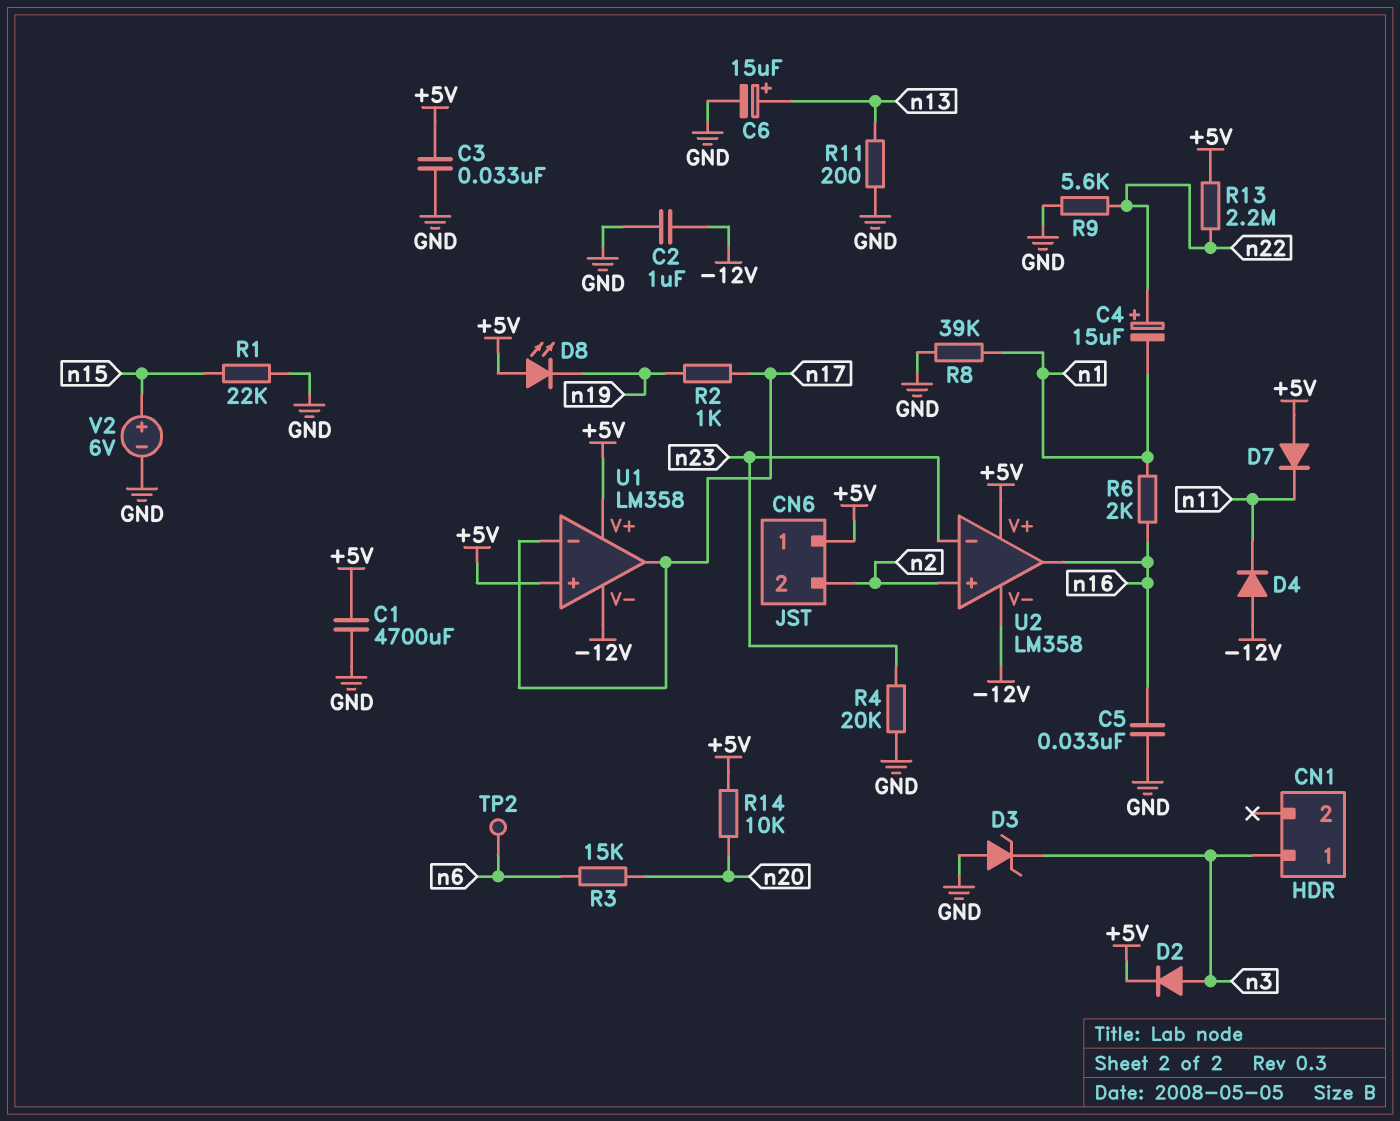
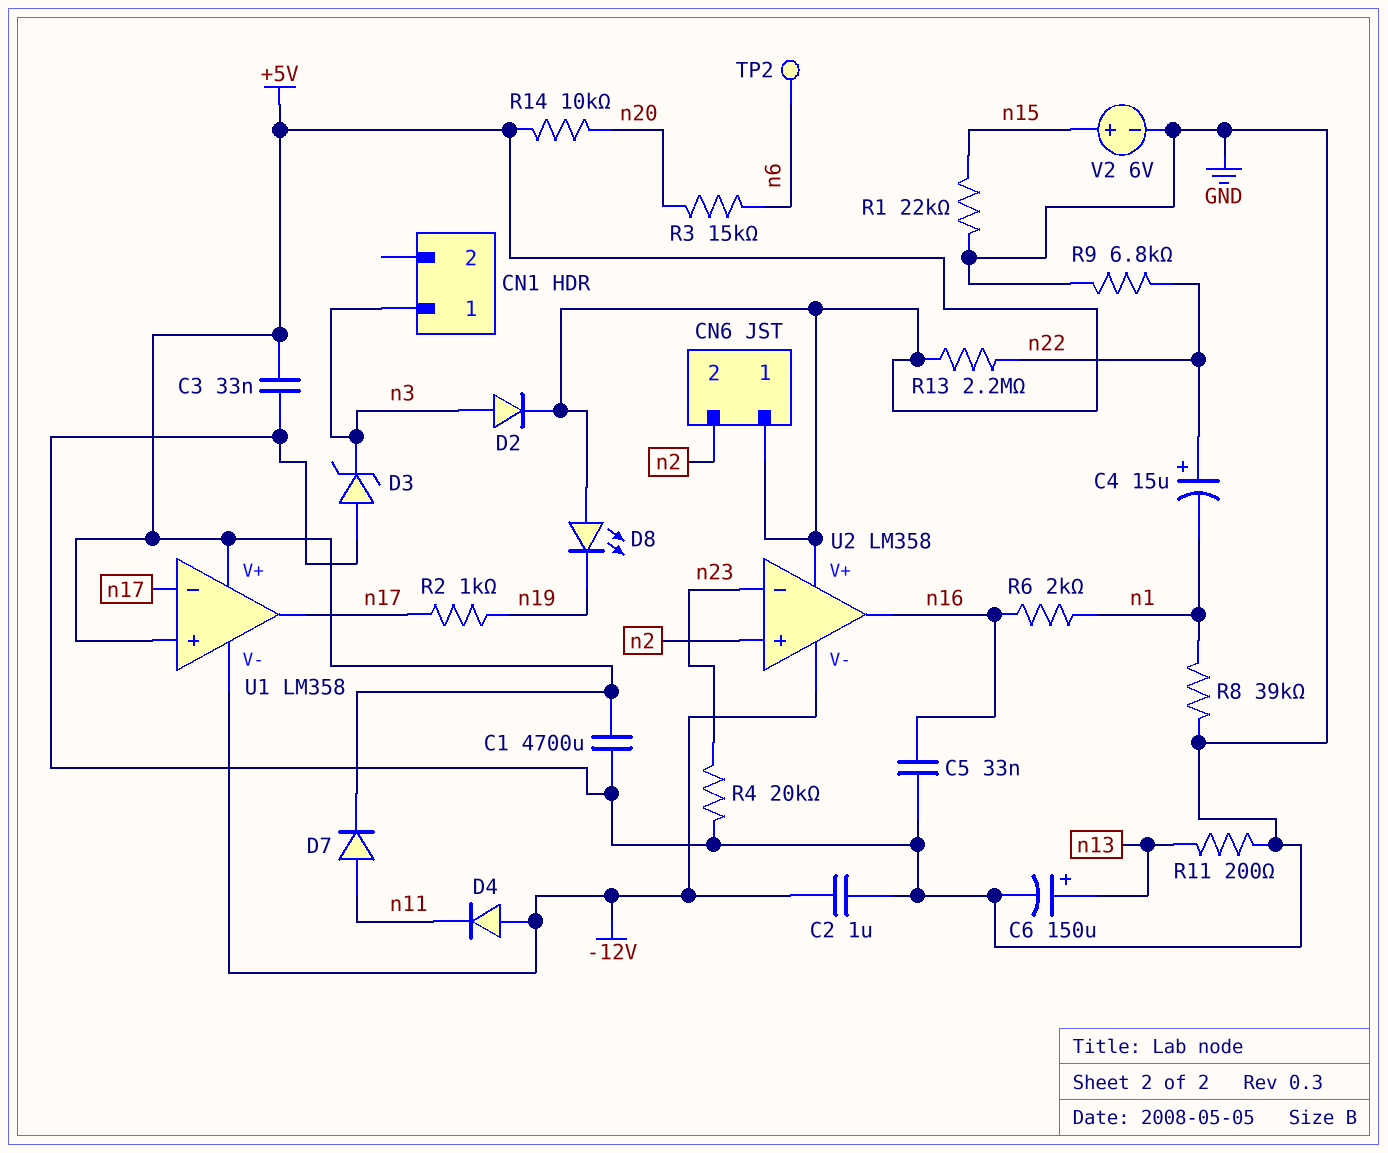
C6: 15uF (plus n13, minus GND) -> 150uF (plus n13, minus GND)
D7: diode (A +5V, K n11) -> diode (A n11, K +5V)
R9: 5.6k (GND, n22) -> 6.8k (GND, n22)

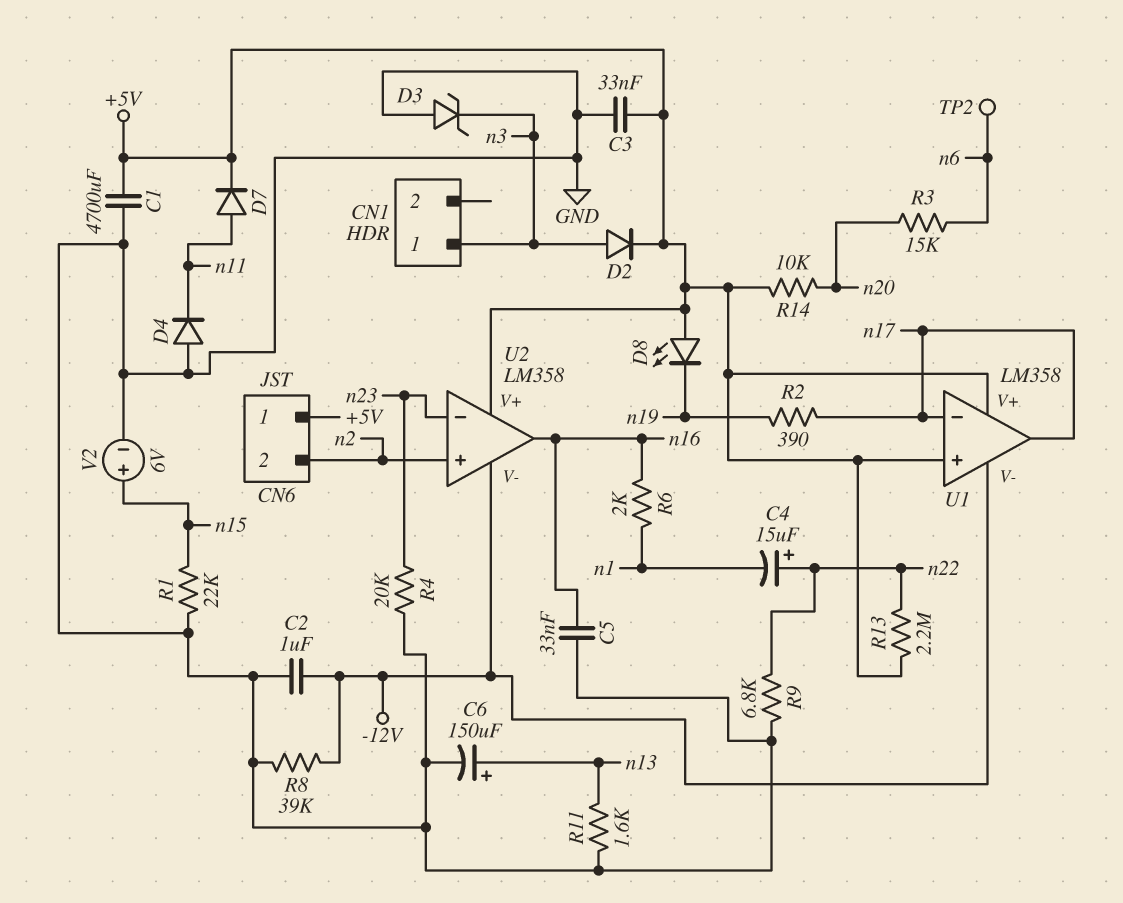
D4: diode (A -12V, K n11) -> diode (A GND, K n11)
R2: 1k (n17, n19) -> 390 (n17, n19)
R8: 39k (GND, n1) -> 39k (-12V, GND)
R11: 200 (GND, n13) -> 1.6k (GND, n13)

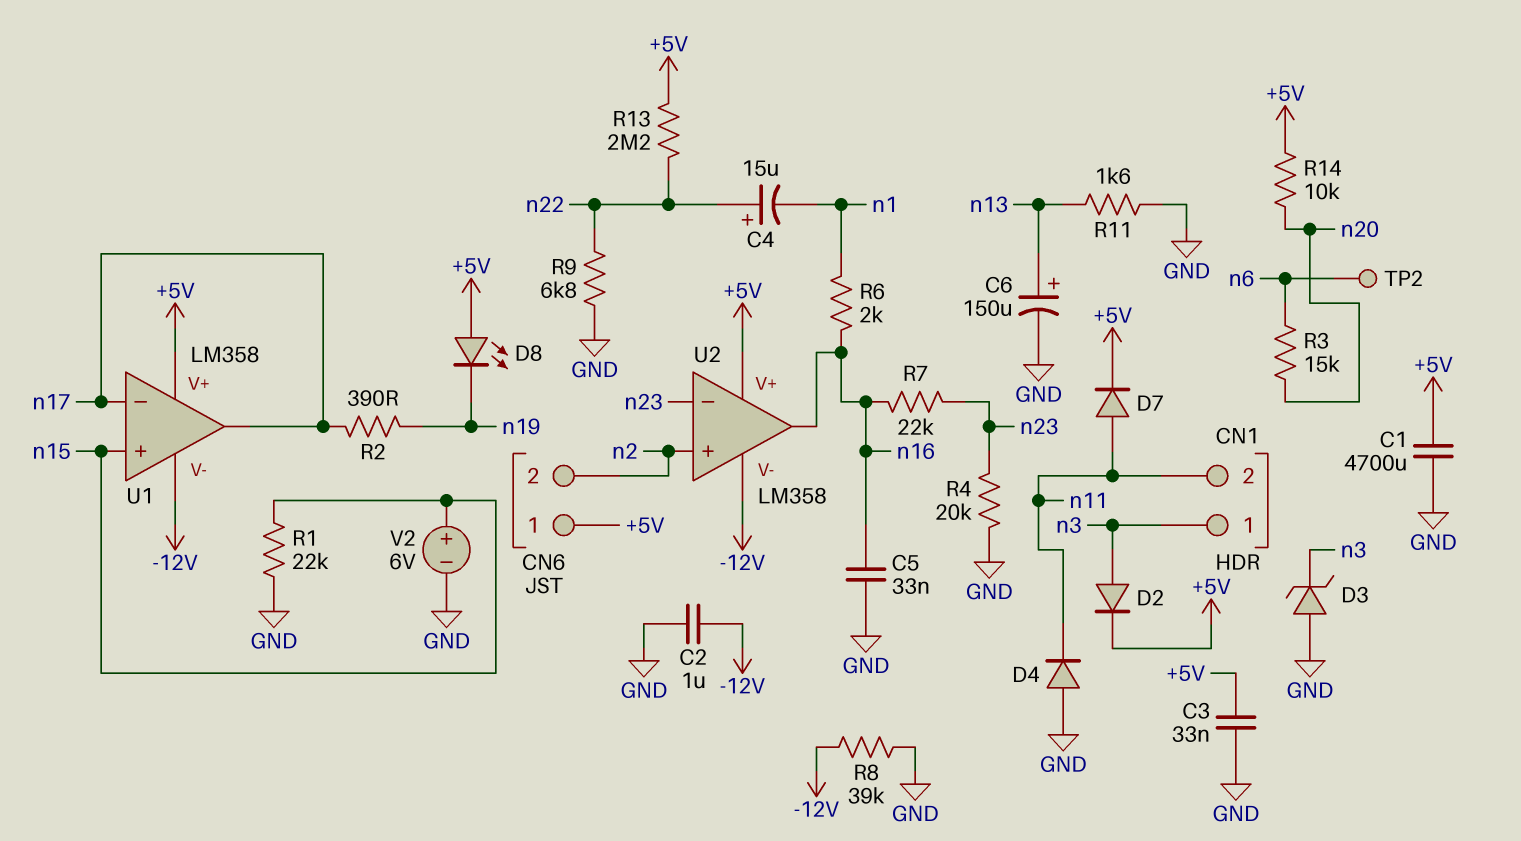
CN1 pin 2: none -> n11
R7: none -> 22k (n16, n23)
U1 pin in+: +5V -> n15

